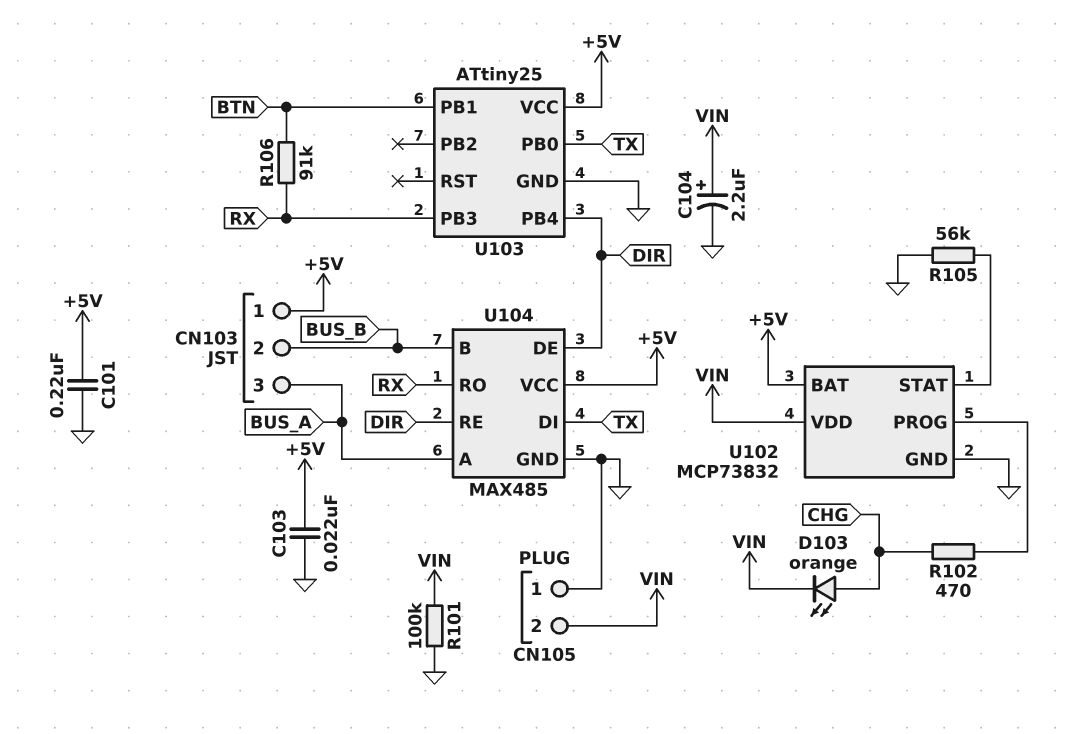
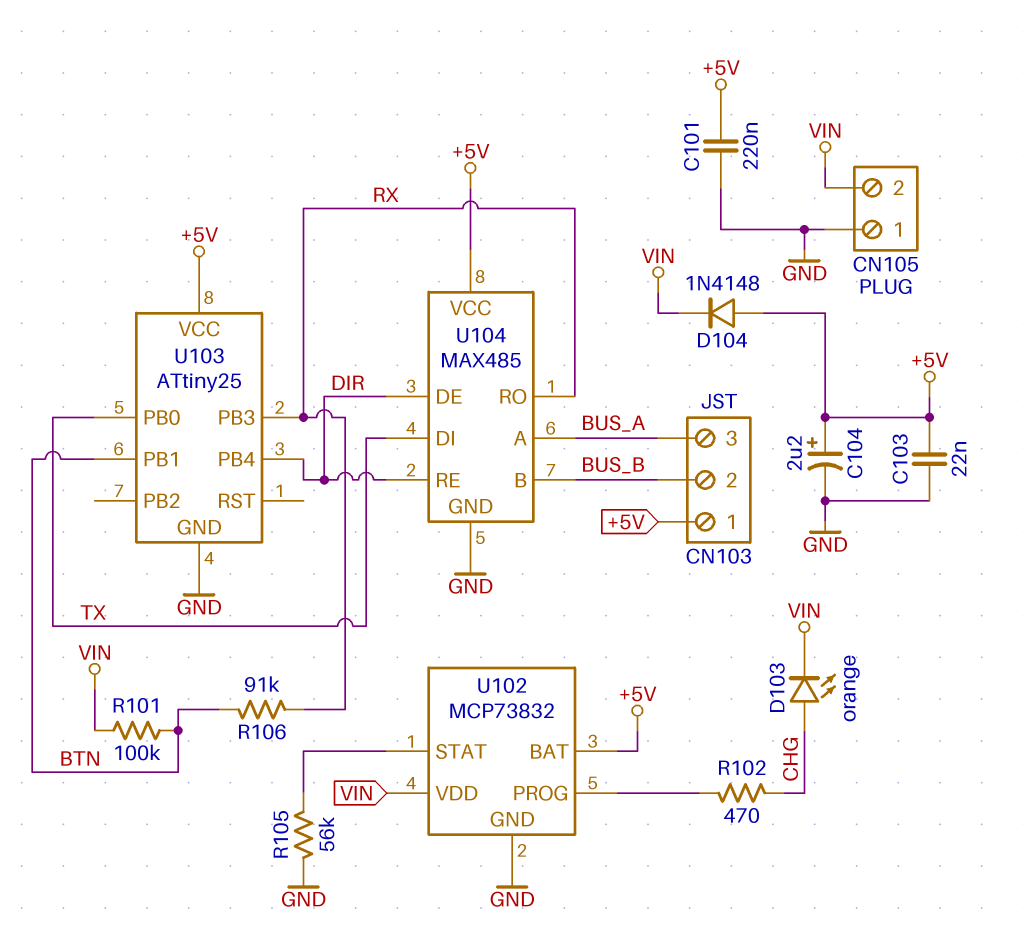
C104: 2.2uF (plus VIN, minus GND) -> 2.2uF (plus +5V, minus GND)
D104: none -> diode 1N4148 (A +5V, K VIN)
R101: 100k (GND, VIN) -> 100k (BTN, VIN)

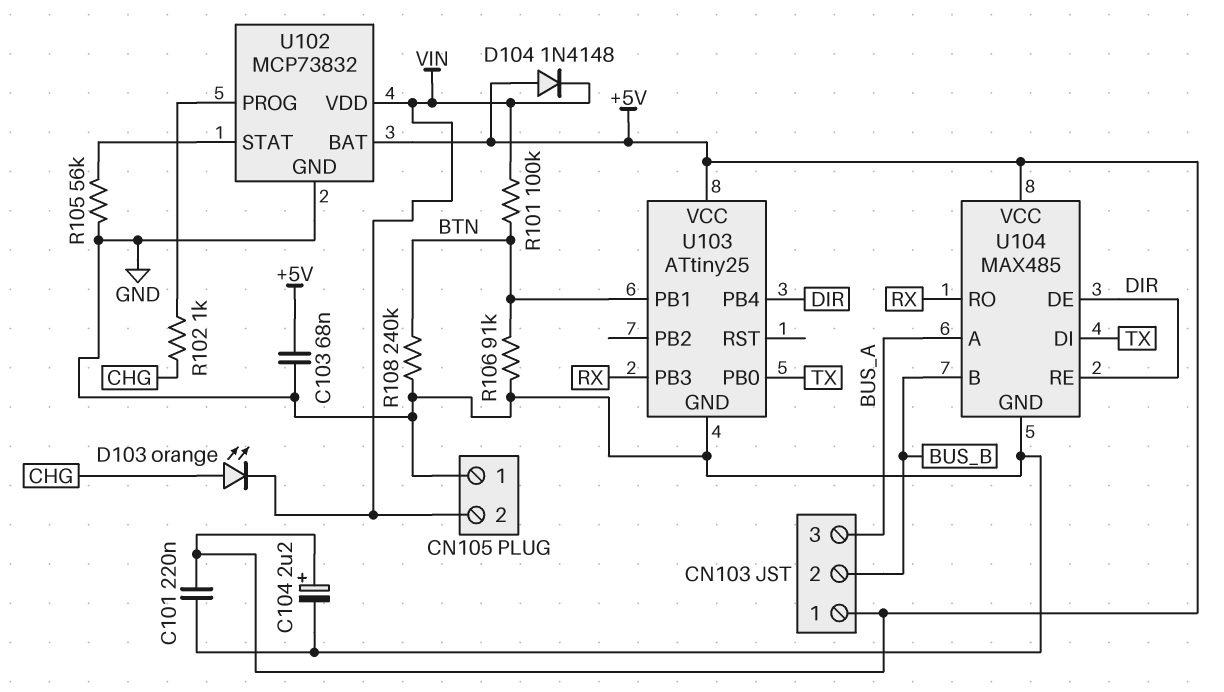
C103: 22nF (+5V, GND) -> 68nF (+5V, GND)
R102: 470 (CHG, U102/PROG) -> 1k (CHG, U102/PROG)
R106: 91k (BTN, RX) -> 91k (BTN, GND)
R108: none -> 240k (BTN, GND)

